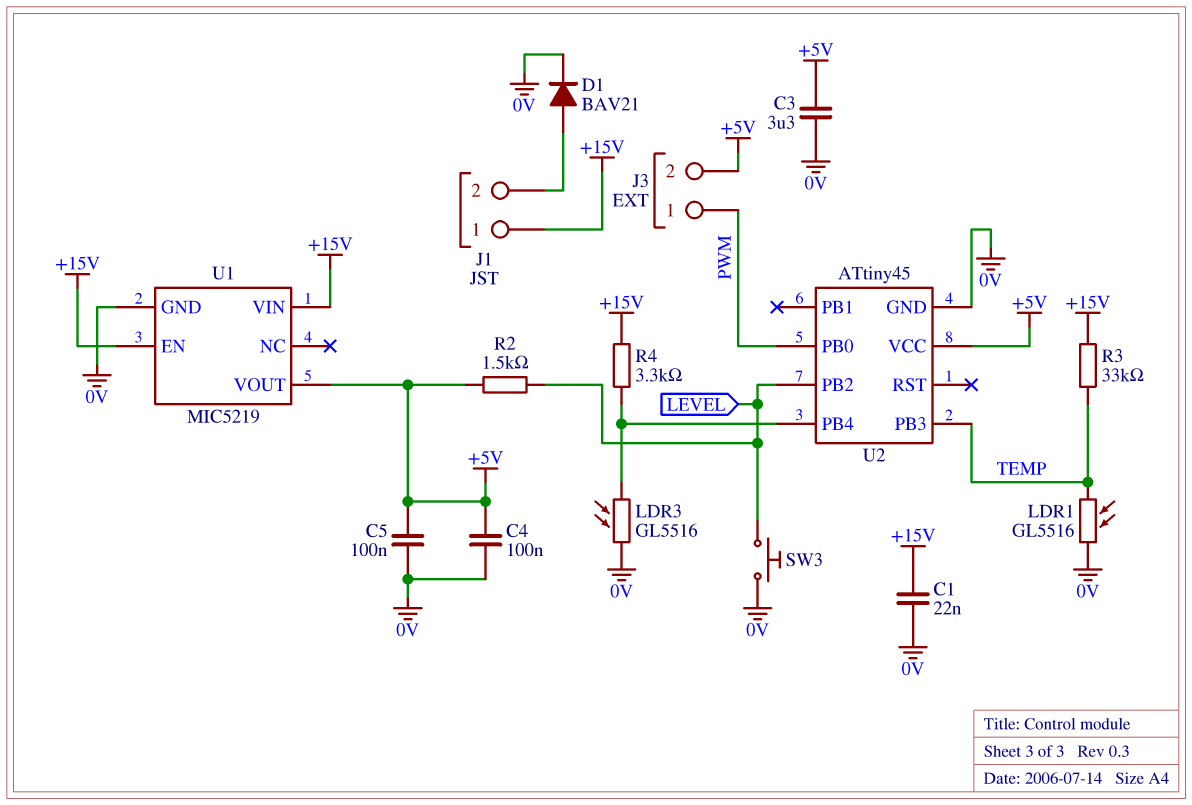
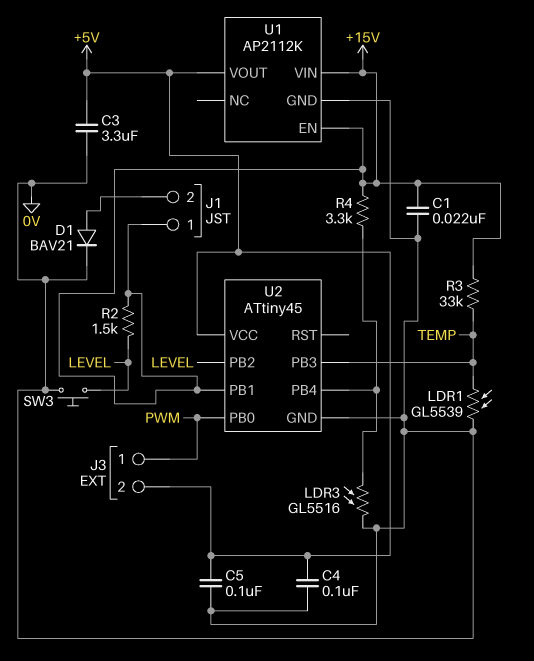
LDR1: GL5516 (0V, TEMP) -> GL5539 (0V, TEMP)
R2: 1.5k (+5V, LEVEL) -> 1.5k (+15V, LEVEL)
U1: MIC5219 -> AP2112K
U2 pin PB1: none -> +15V

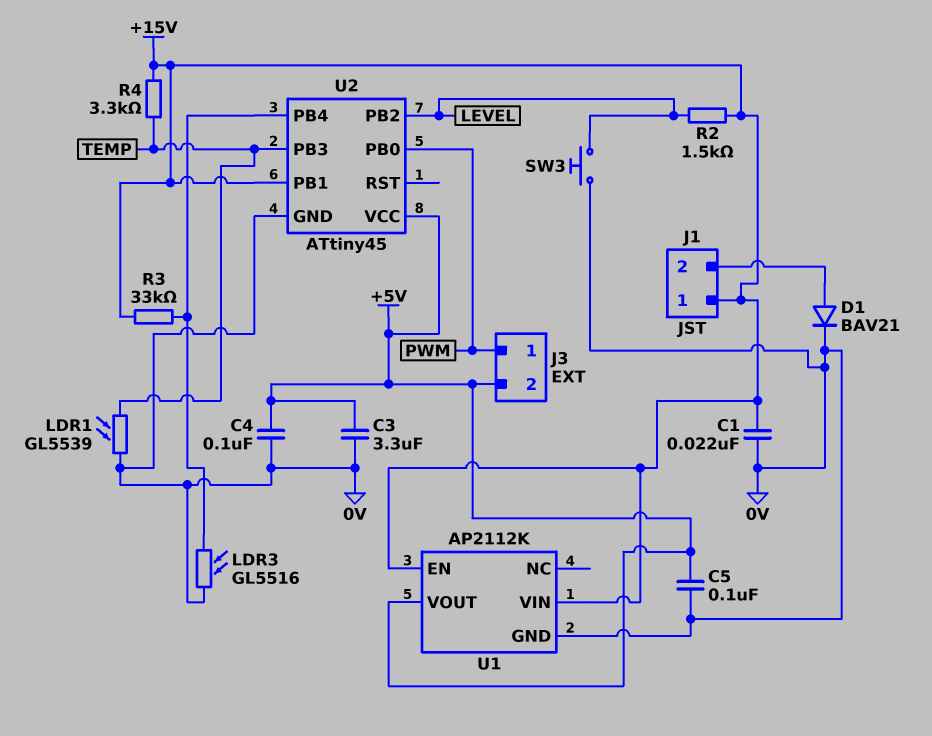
R3: 33k (+15V, TEMP) -> 33k (+15V, U2/PB4)
R4: 3.3k (+15V, U2/PB4) -> 3.3k (+15V, TEMP)

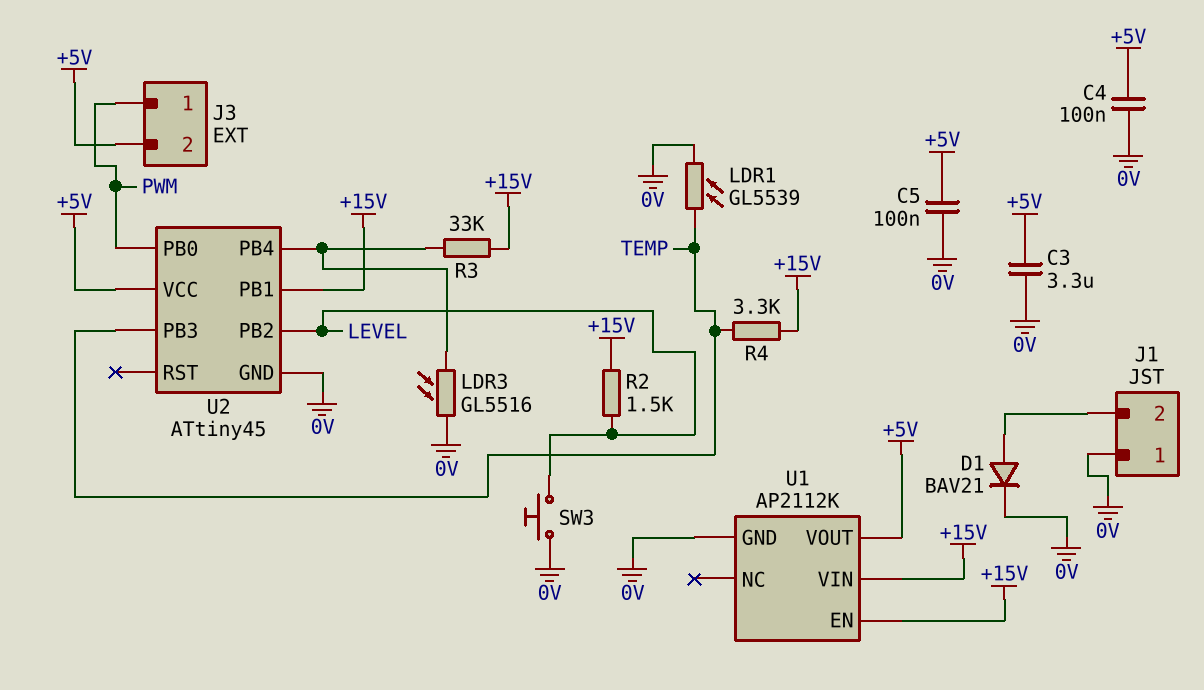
C1: 22nF (+15V, 0V) -> none
J1 pin 1: +15V -> 0V

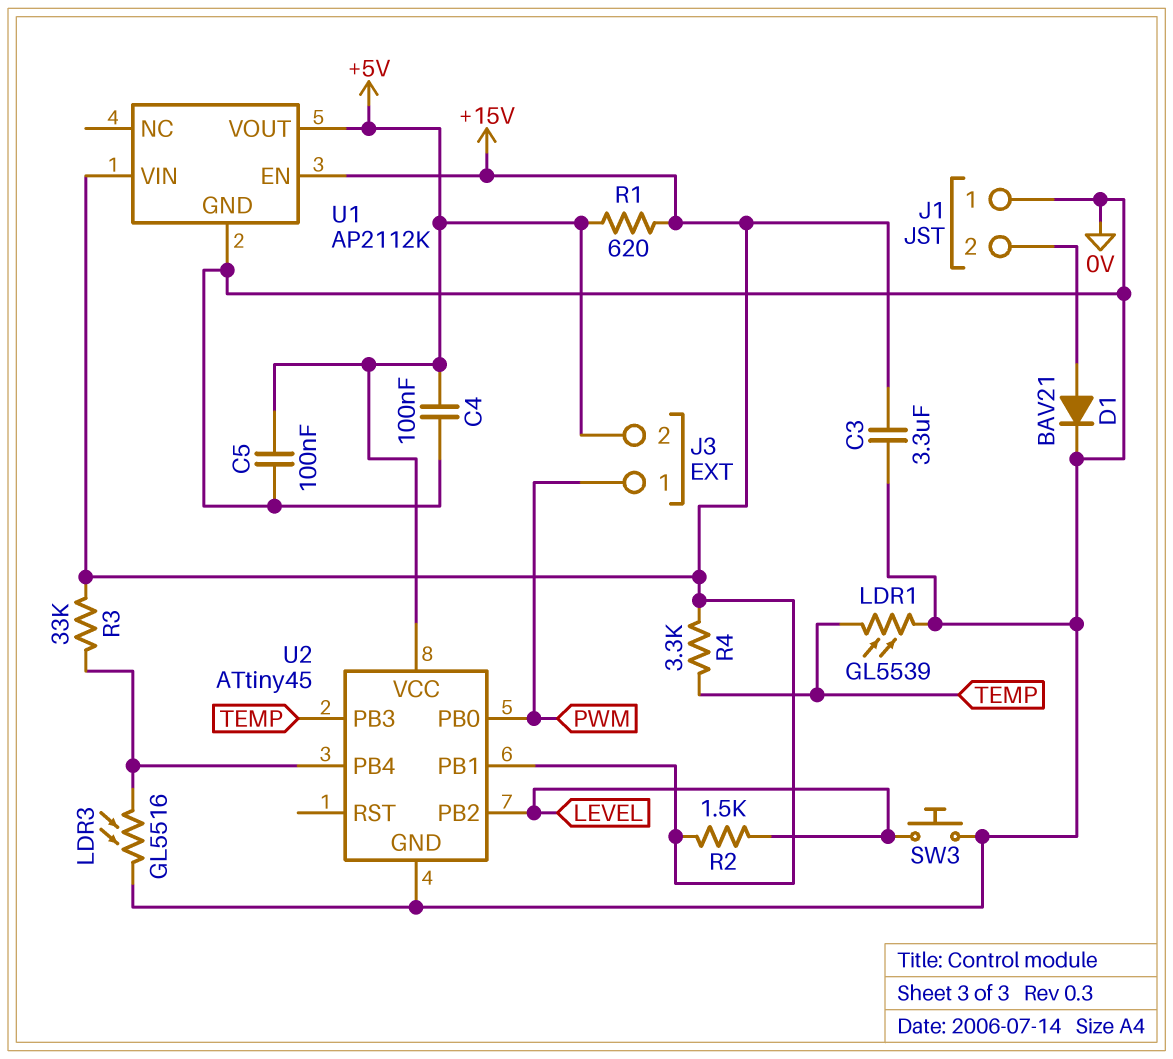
C3: 3.3uF (+5V, 0V) -> 3.3uF (+15V, 0V)
R1: none -> 620 (+5V, +15V)

